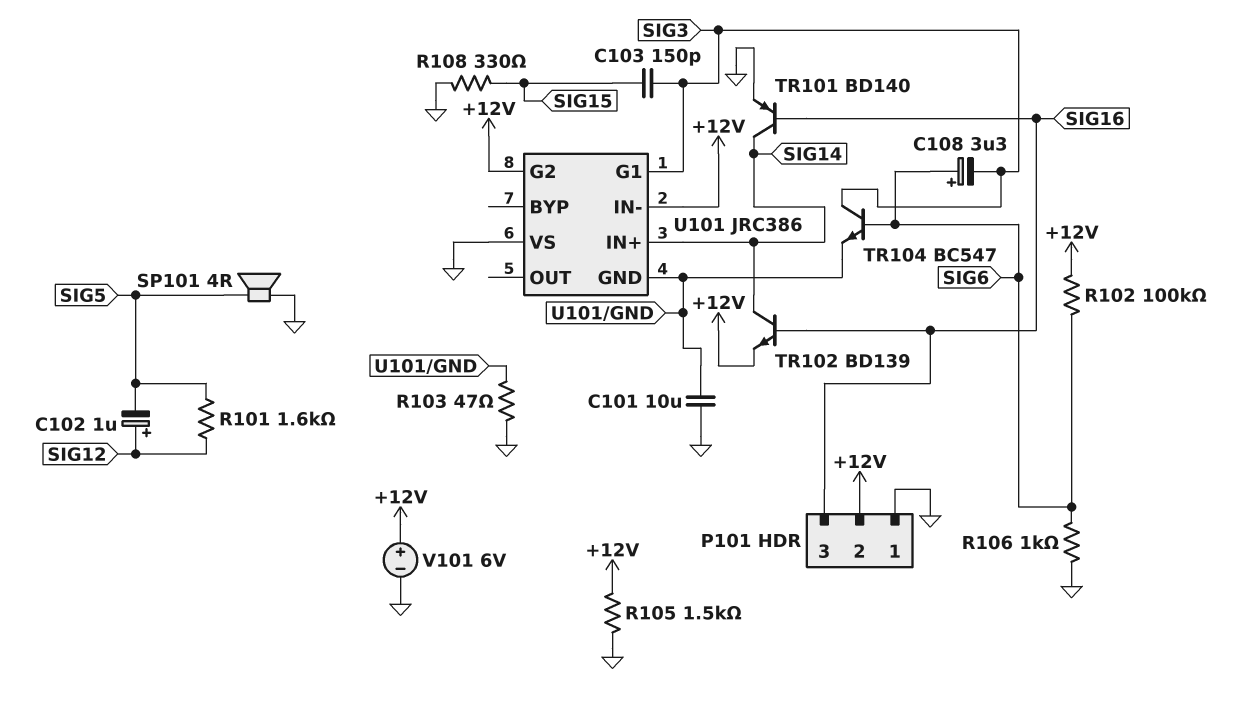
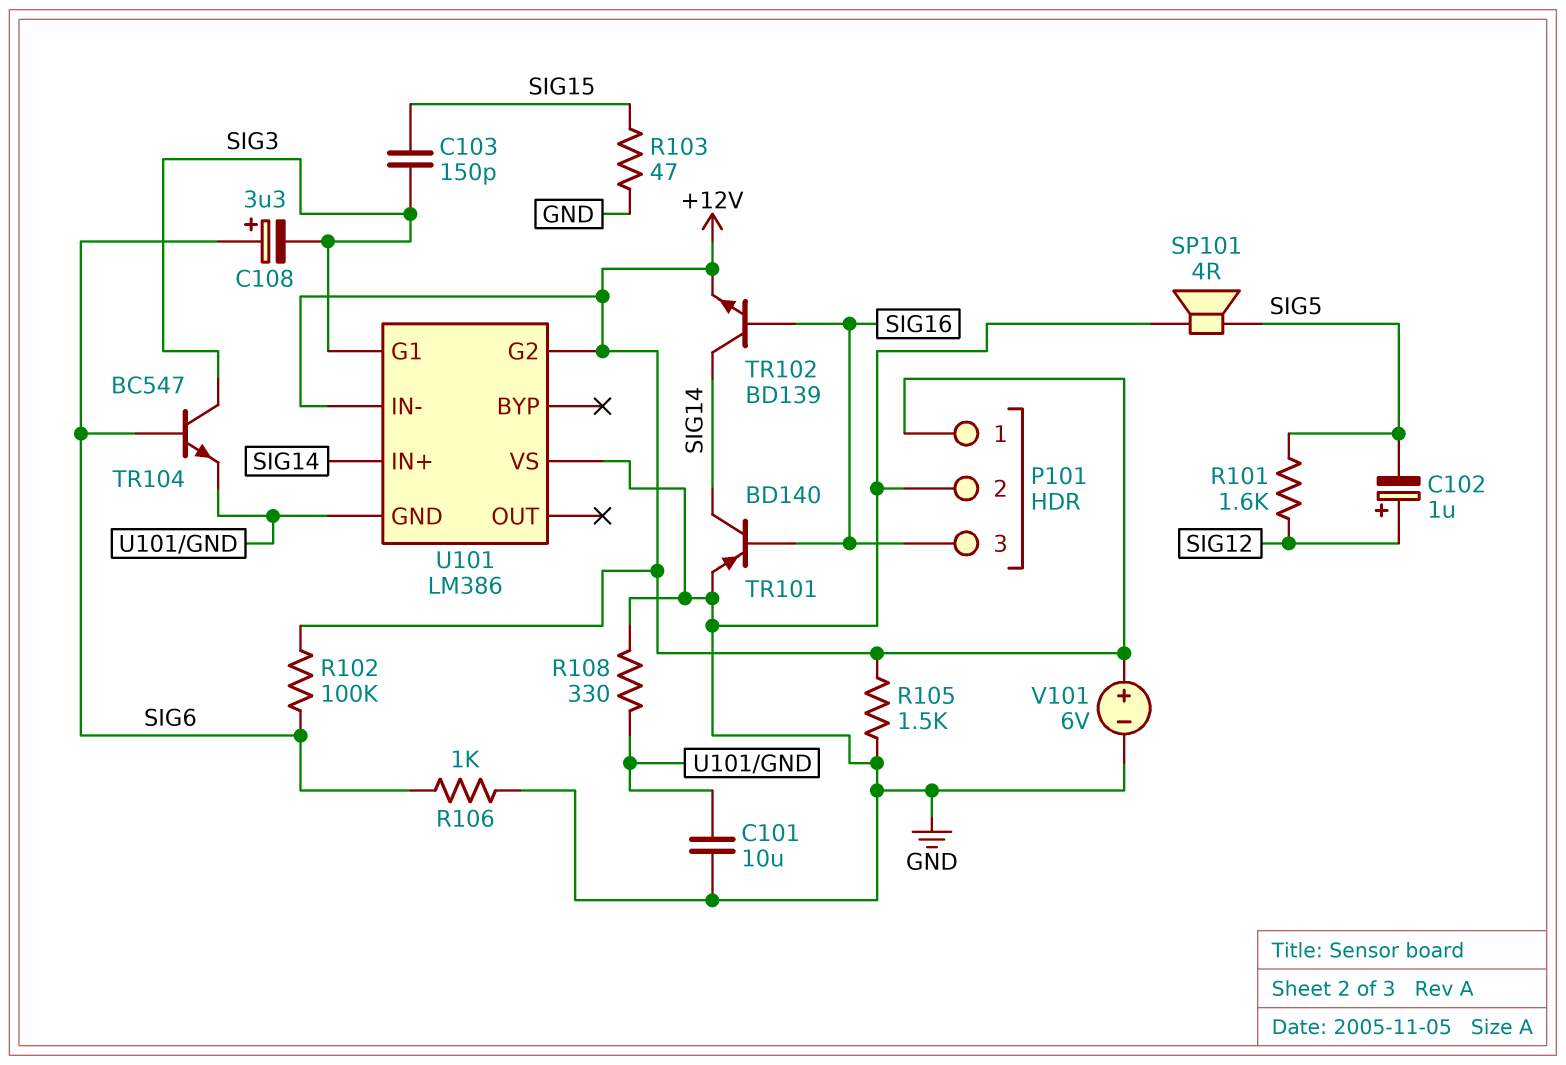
P101 pin 1: GND -> +12V
P101 pin 2: +12V -> GND
R103: 47 (GND, U101/GND) -> 47 (GND, SIG15)
R108: 330 (GND, SIG15) -> 330 (GND, U101/GND)
U101: JRC386 -> LM386

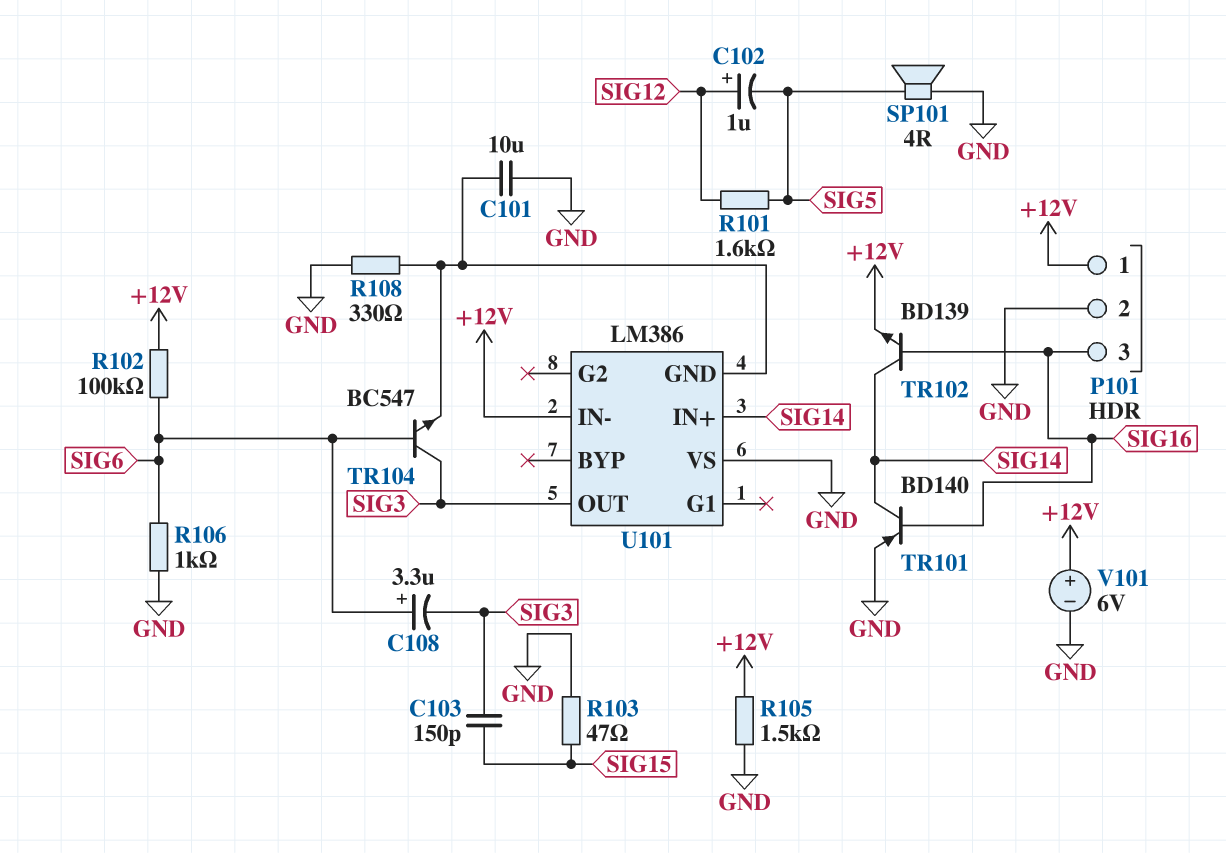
U101 pin G1: SIG3 -> none
U101 pin G2: +12V -> none
U101 pin OUT: none -> SIG3

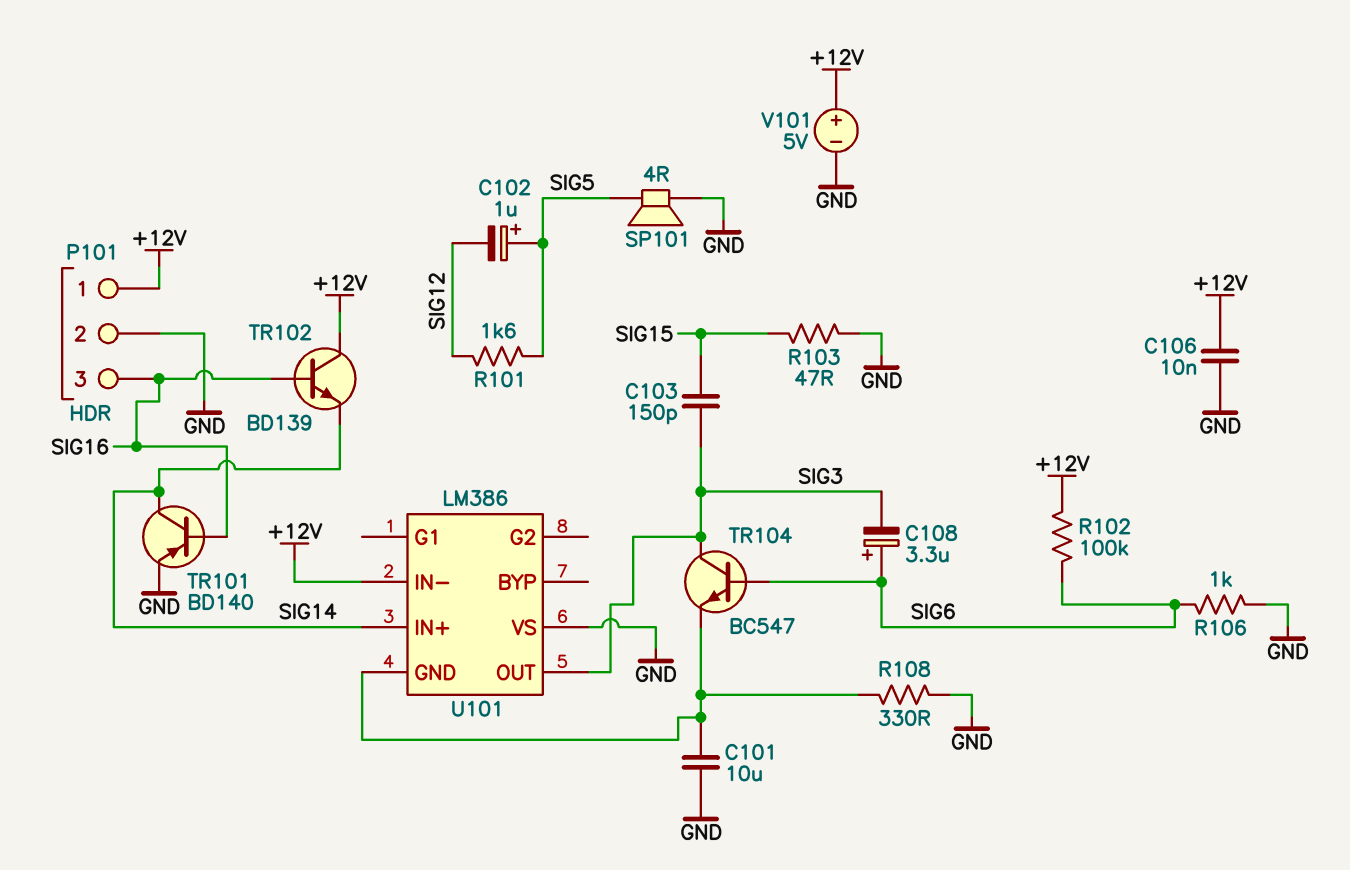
C102: 1uF (plus SIG12, minus SIG5) -> 1uF (plus SIG5, minus SIG12)
C106: none -> 10nF (+12V, GND)
R105: 1.5k (+12V, GND) -> none
TR102: NPN BD139 (B SIG16, C SIG14, E +12V) -> NPN BD139 (B SIG16, C +12V, E SIG14)
V101: 6V (plus +12V, minus GND) -> 5V (plus +12V, minus GND)

